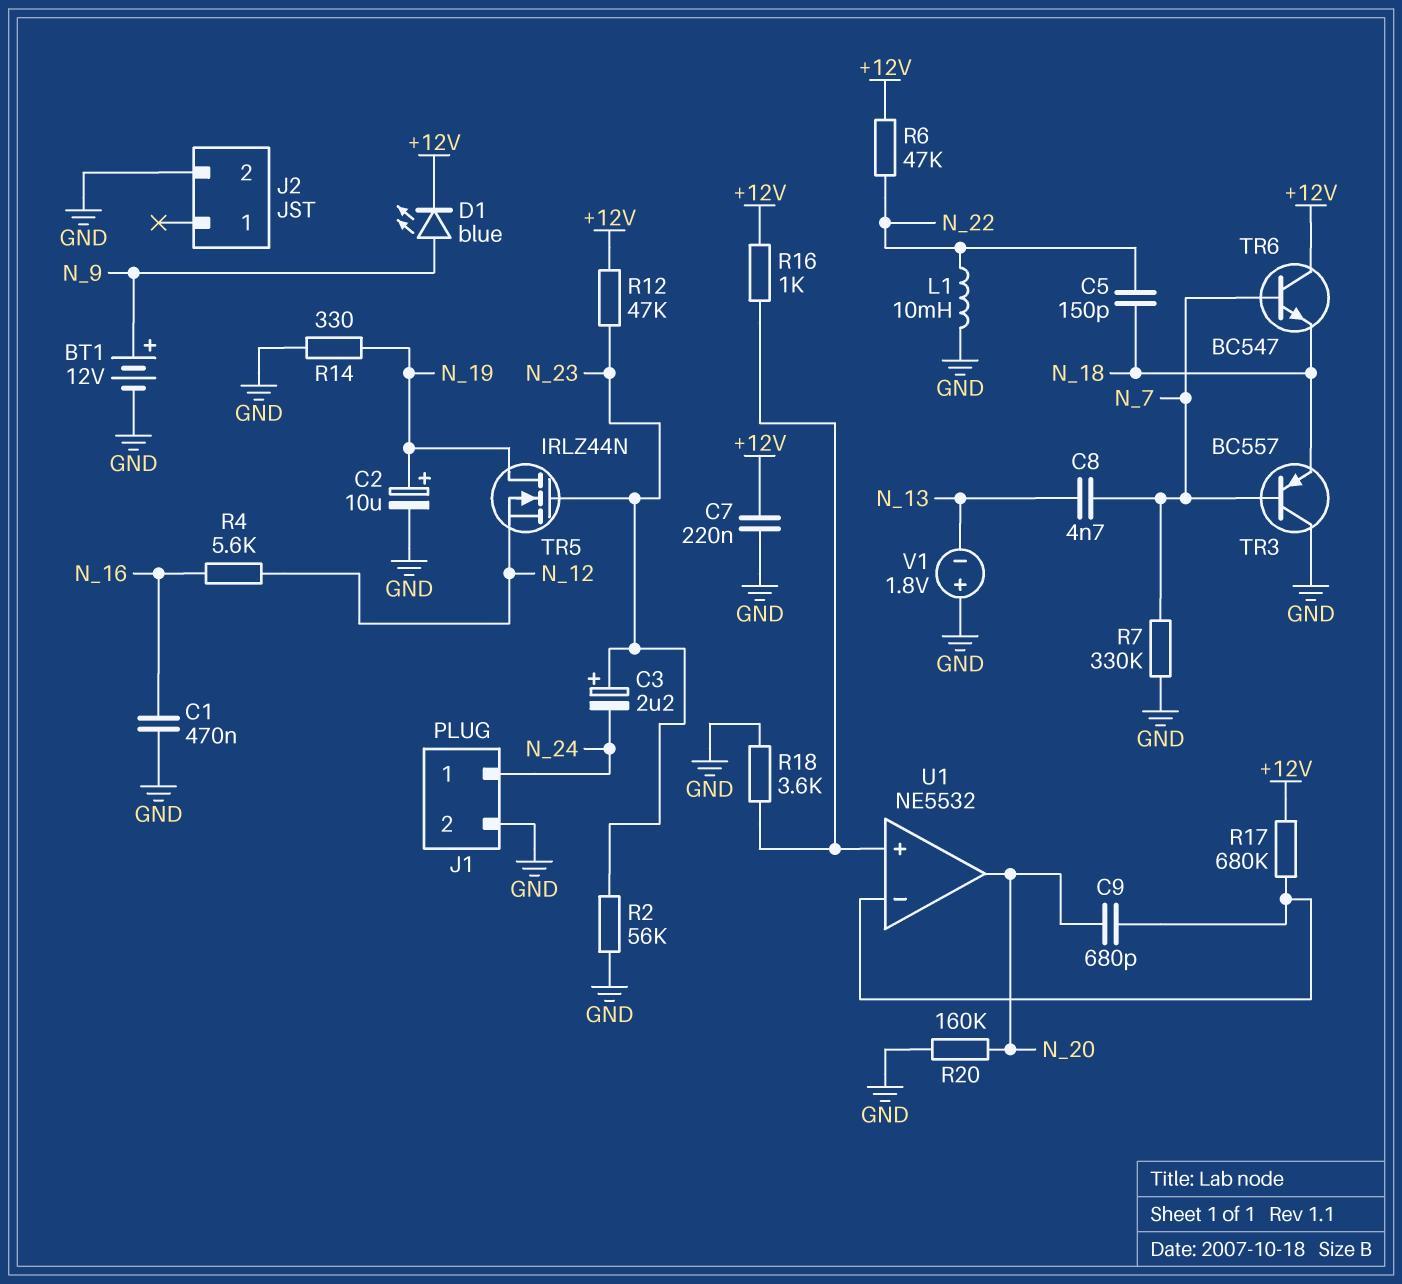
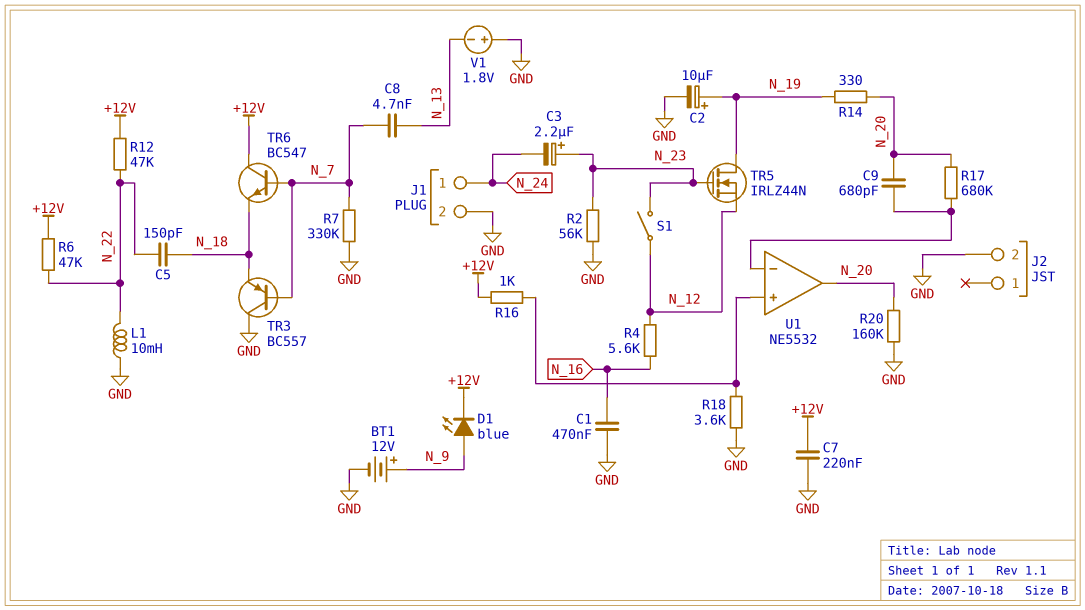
R12: 47k (+12V, N_23) -> 47k (+12V, N_22)
R14: 330 (GND, N_19) -> 330 (N_19, N_20)
R17: 680k (+12V, U1/in-) -> 680k (N_20, U1/in-)
S1: none -> switch (N_12, N_23)

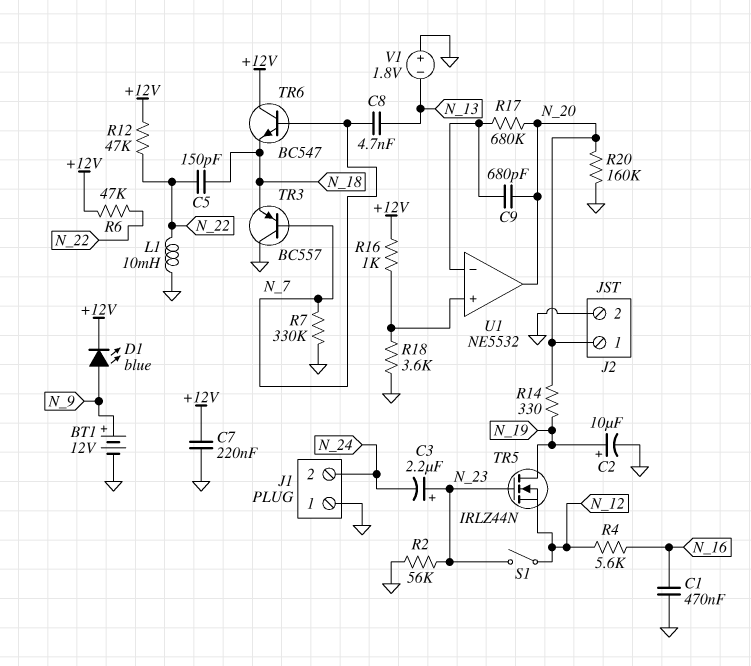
J1 pin 1: N_24 -> GND
J1 pin 2: GND -> N_24
J2 pin 1: none -> N_20

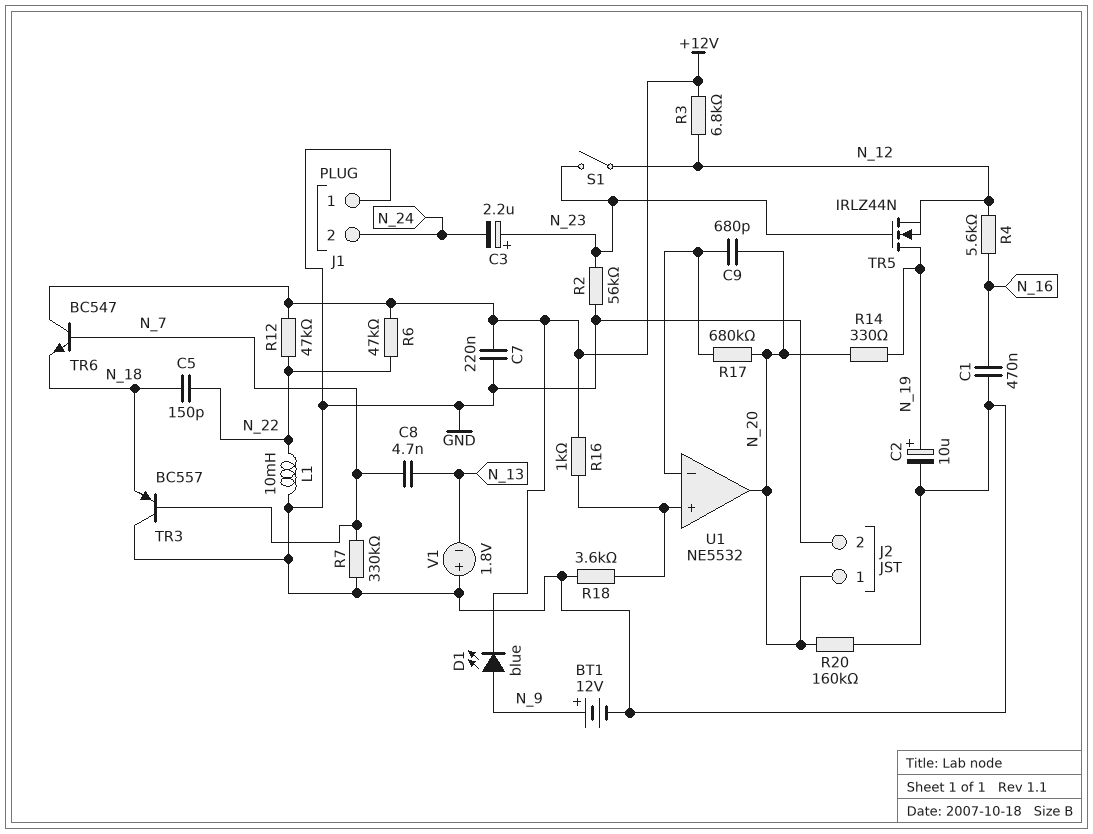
R3: none -> 6.8k (+12V, N_12)

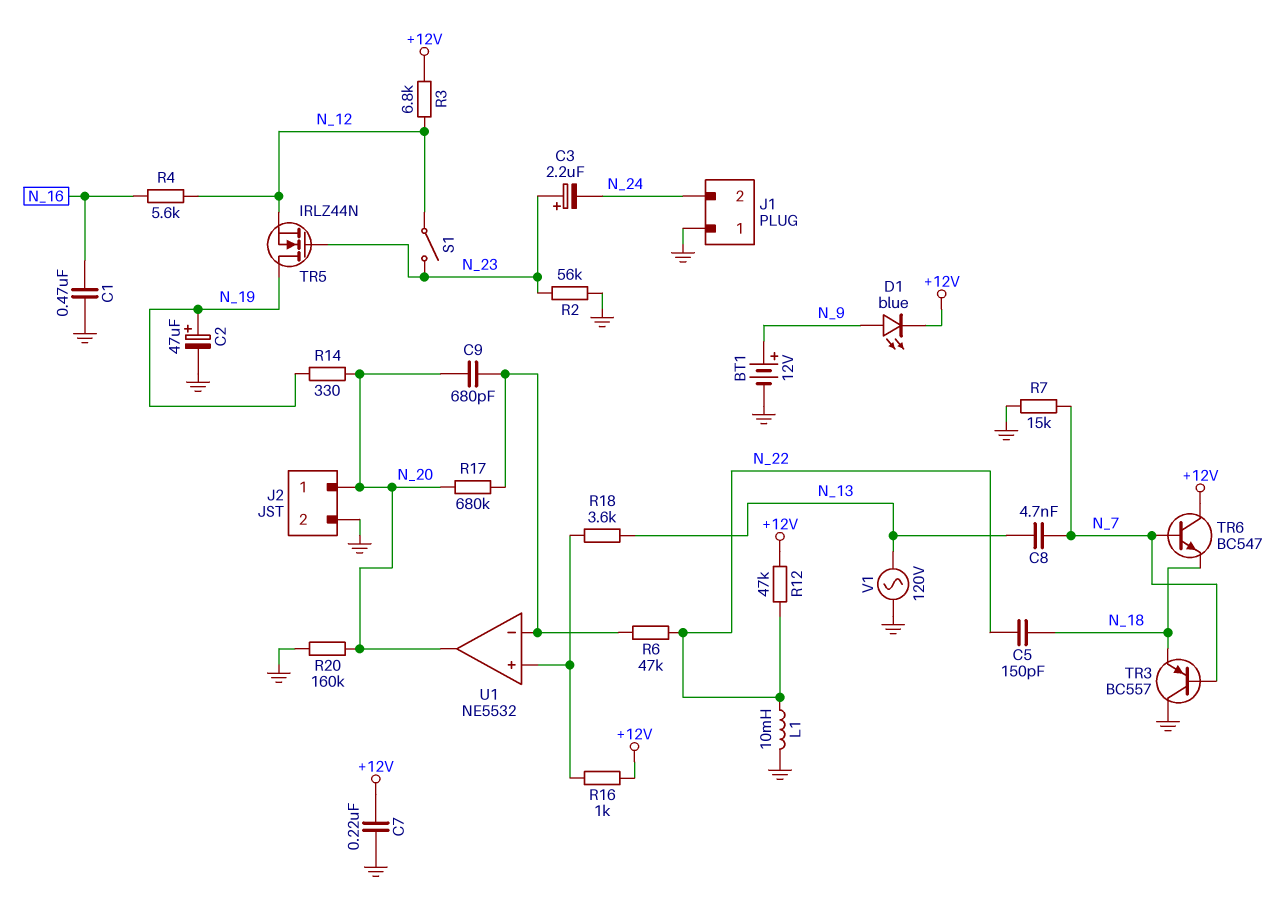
C2: 10uF (plus N_19, minus GND) -> 47uF (plus N_19, minus GND)
R6: 47k (+12V, N_22) -> 47k (N_22, U1/in-)
R7: 330k (GND, N_7) -> 15k (GND, N_7)
R18: 3.6k (GND, U1/in+) -> 3.6k (N_13, U1/in+)
V1: 1.8V (plus GND, minus N_13) -> AC 120V (GND, N_13)

